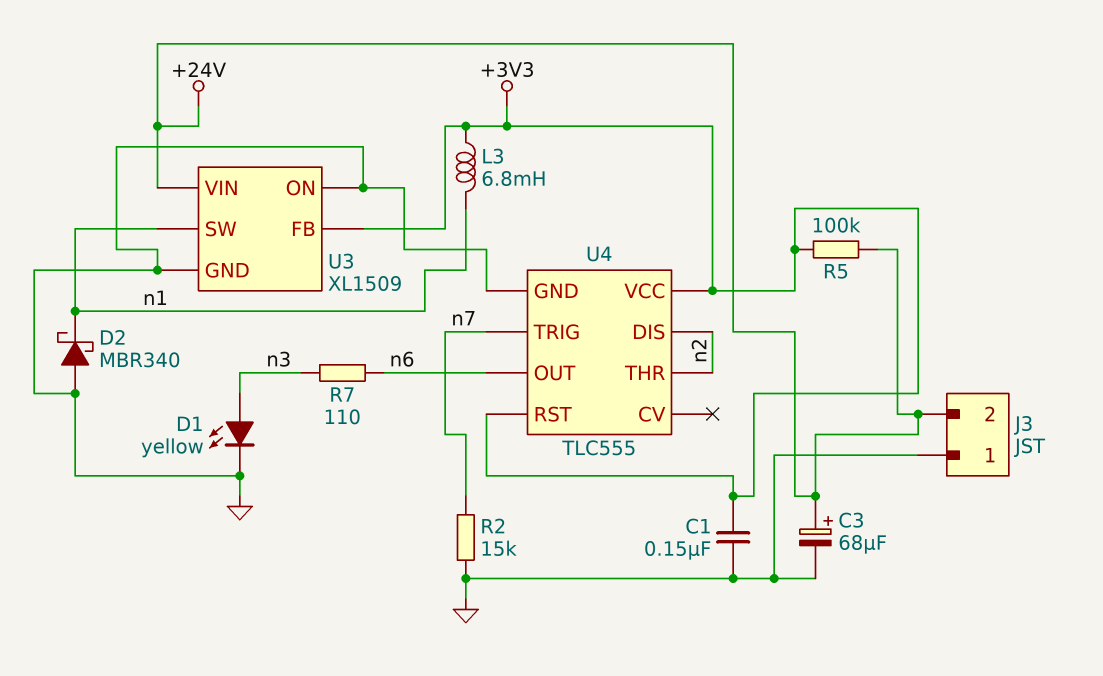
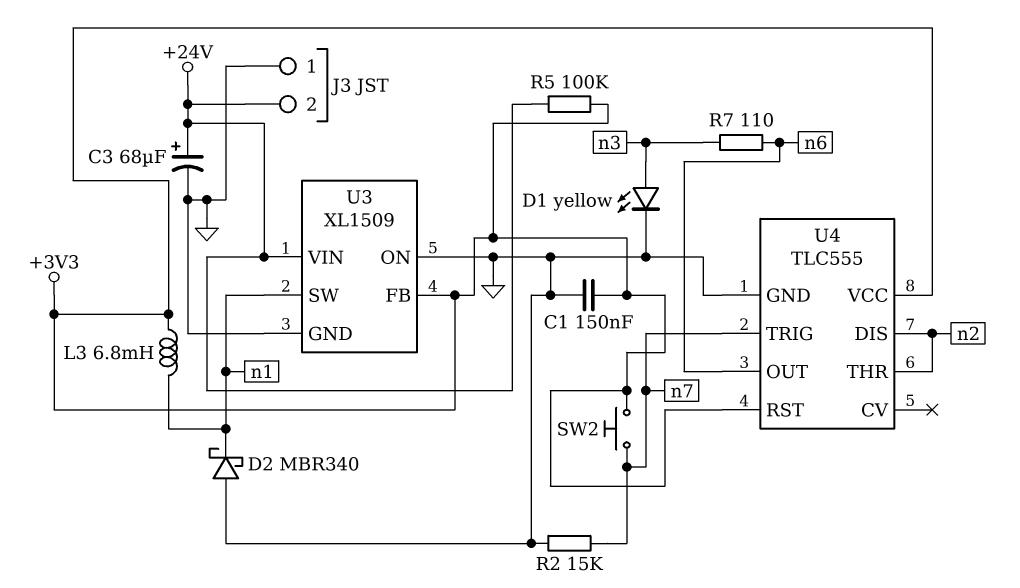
SW2: none -> button (+3V3, n7)

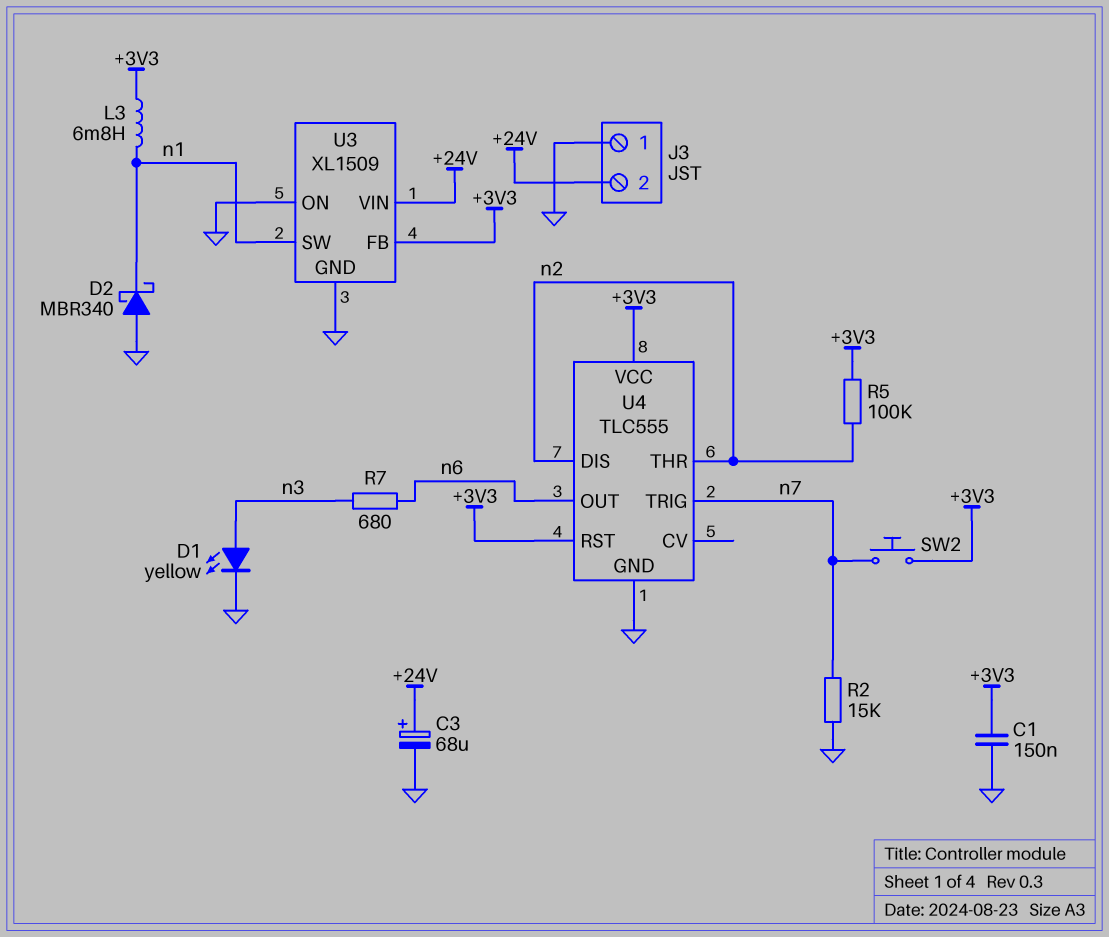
R5: 100k (+3V3, +24V) -> 100k (+3V3, n2)
R7: 110 (n3, n6) -> 680 (n3, n6)

